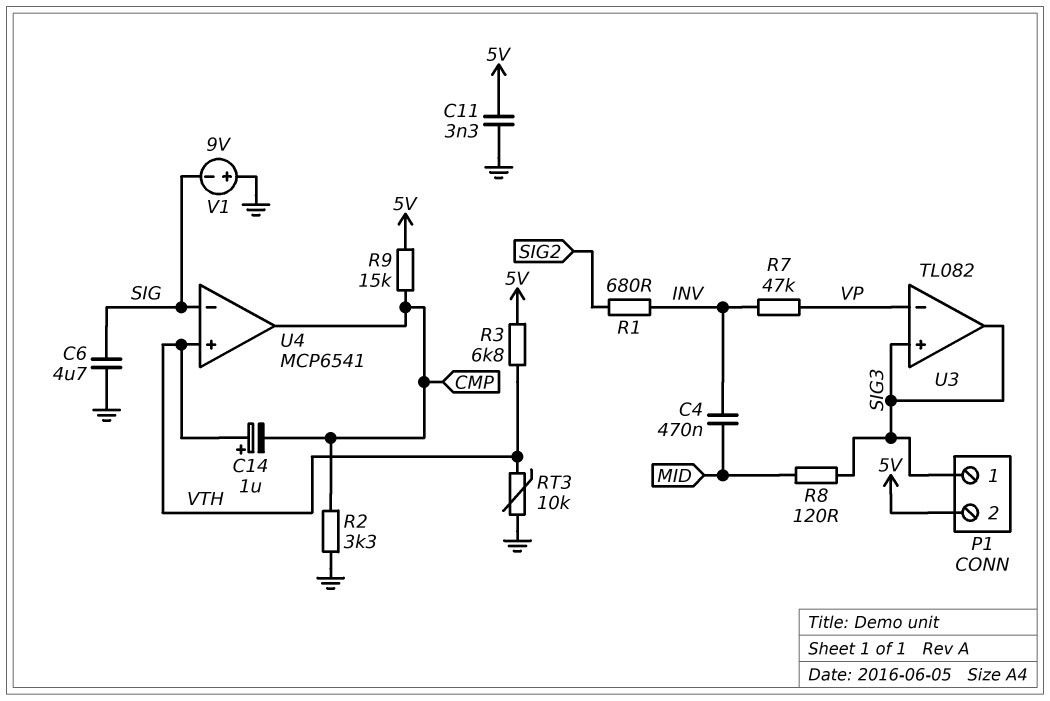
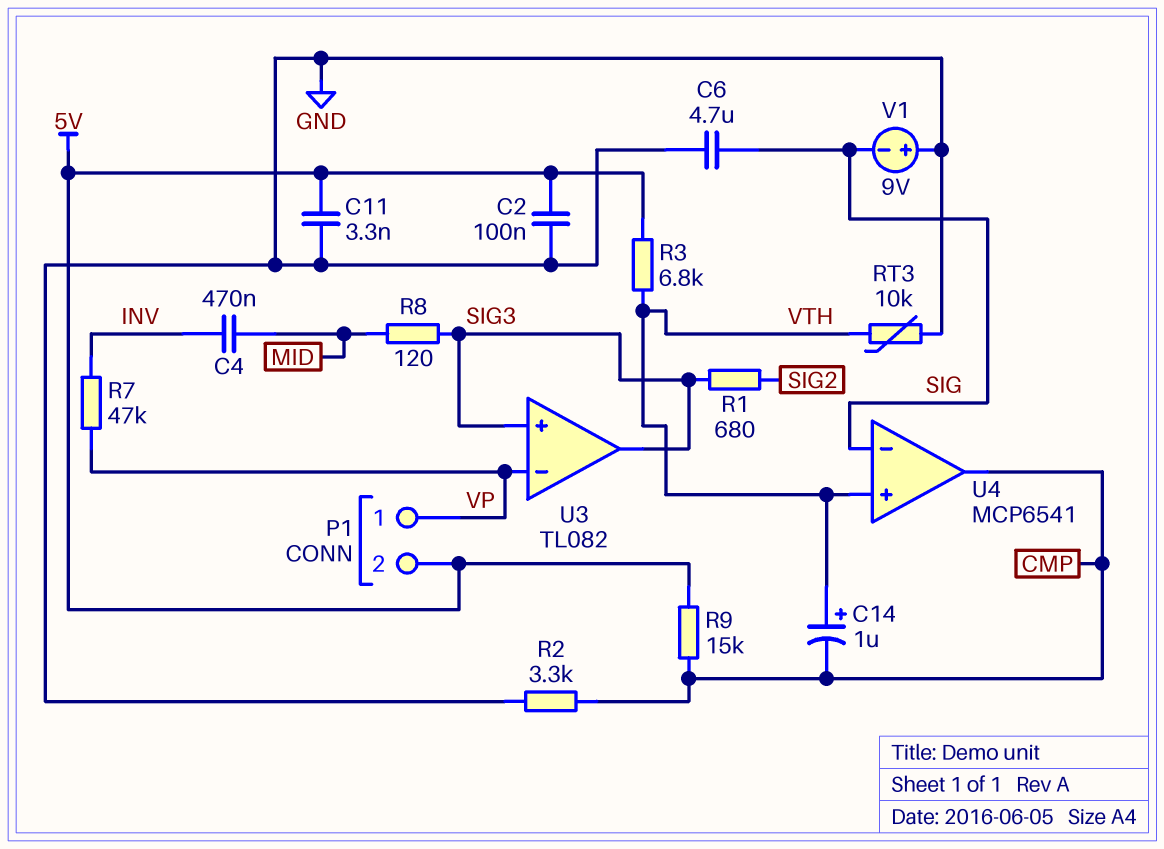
C2: none -> 100nF (5V, GND)
P1 pin 1: SIG3 -> VP
R1: 680 (INV, SIG2) -> 680 (SIG2, SIG3)

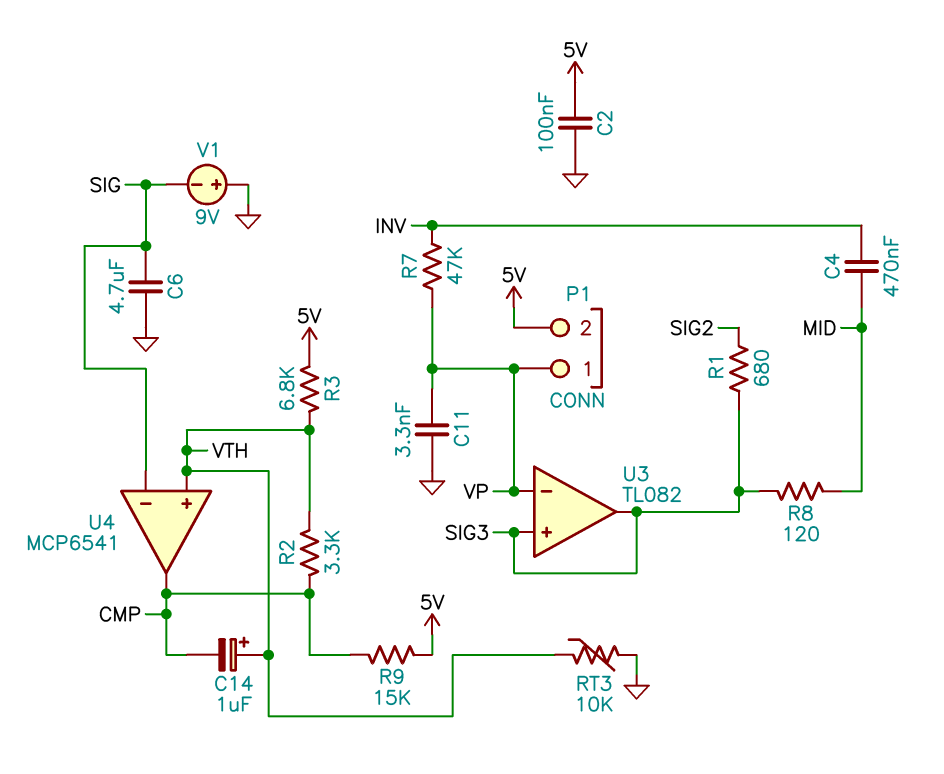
C11: 3.3nF (5V, GND) -> 3.3nF (GND, VP)
R2: 3.3k (CMP, GND) -> 3.3k (CMP, VTH)

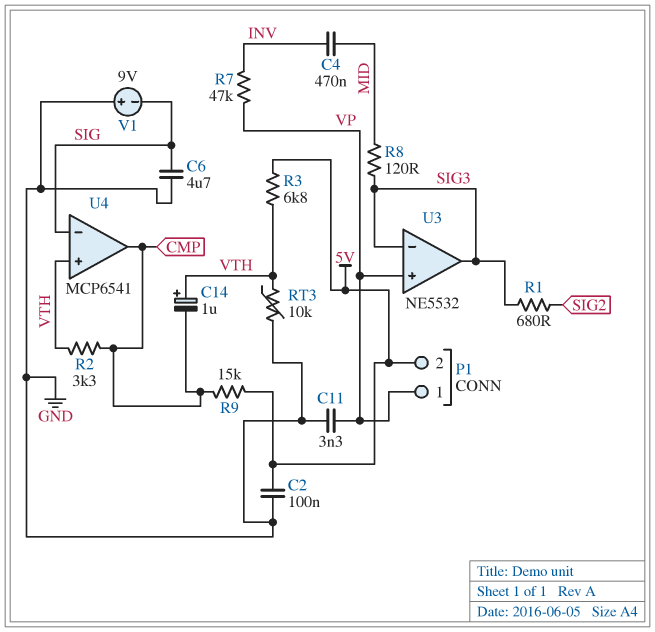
U3: TL082 -> NE5532
U3 pin in+: SIG3 -> VP
U3 pin in-: VP -> SIG3

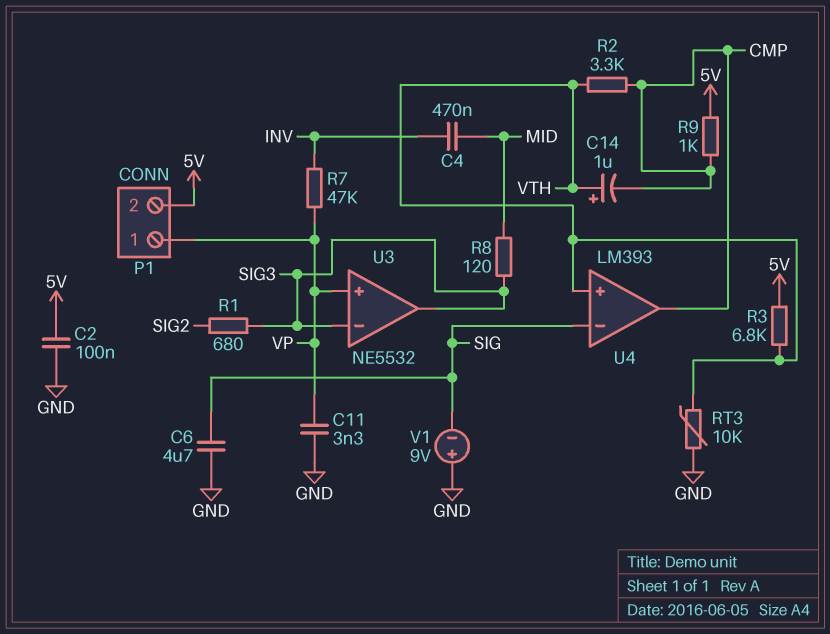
R9: 15k (5V, CMP) -> 1k (5V, CMP)
U4: MCP6541 -> LM393

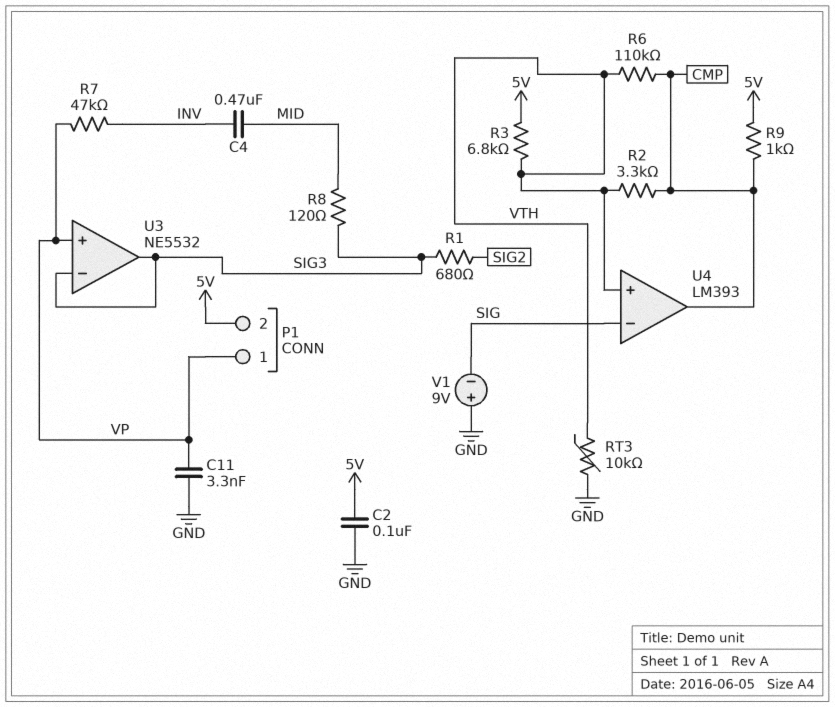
C6: 4.7uF (GND, SIG) -> none
C14: 1uF (plus VTH, minus CMP) -> none
R6: none -> 110k (CMP, VTH)

